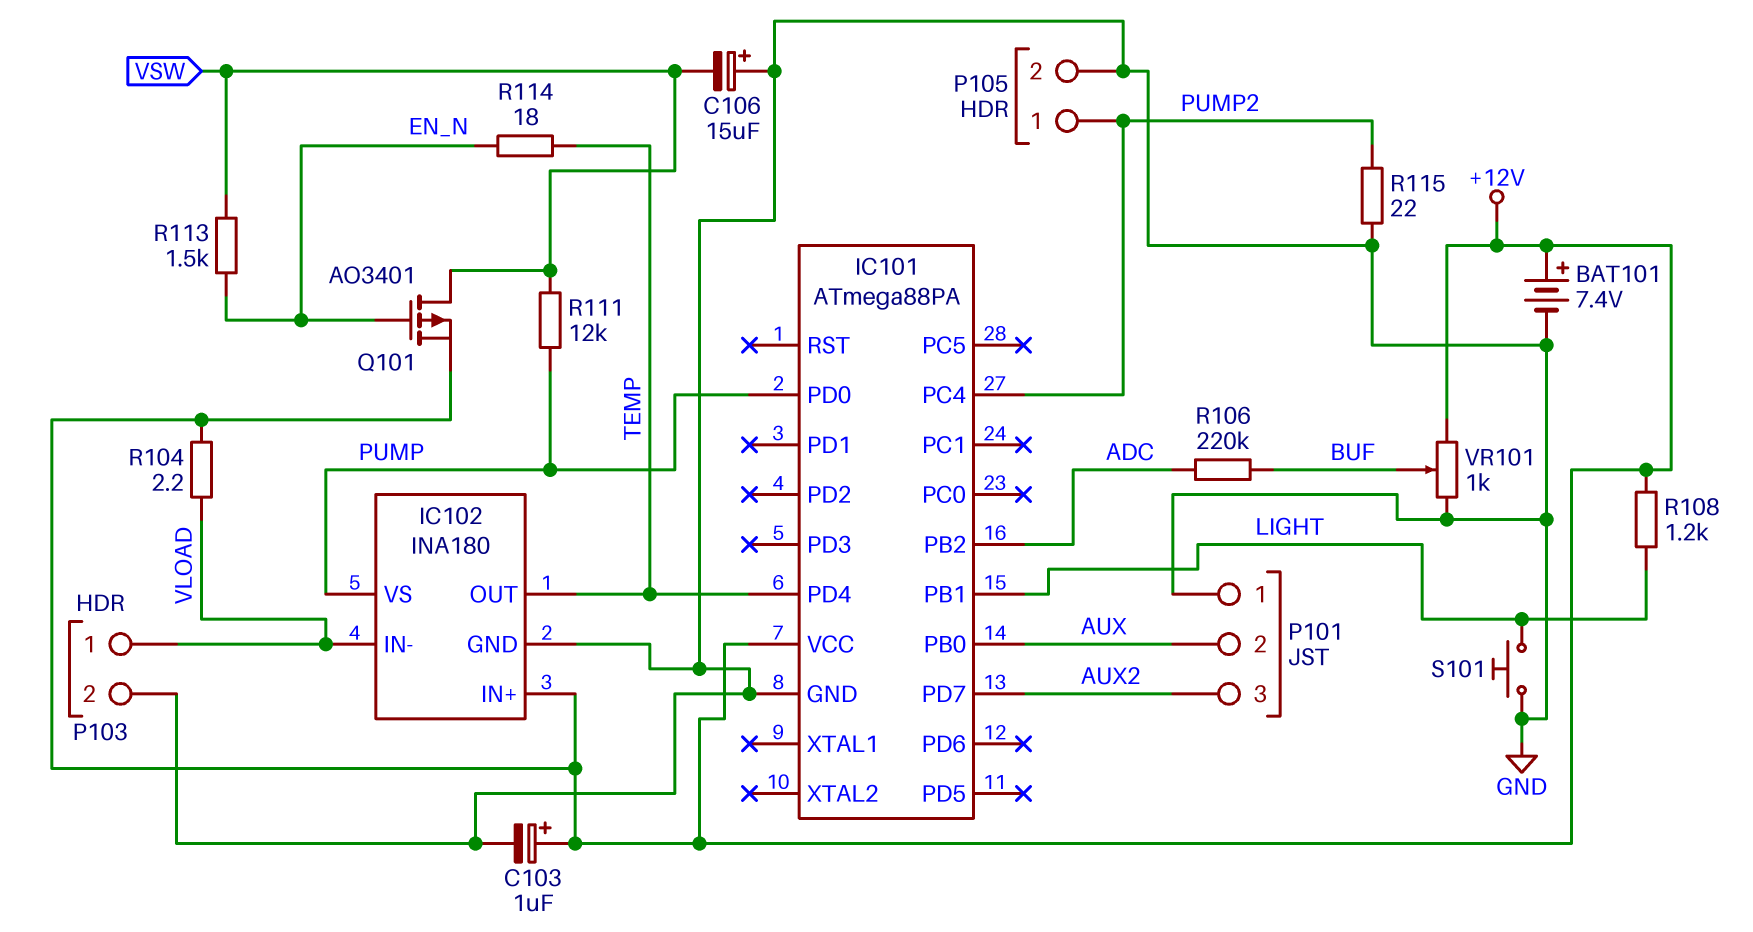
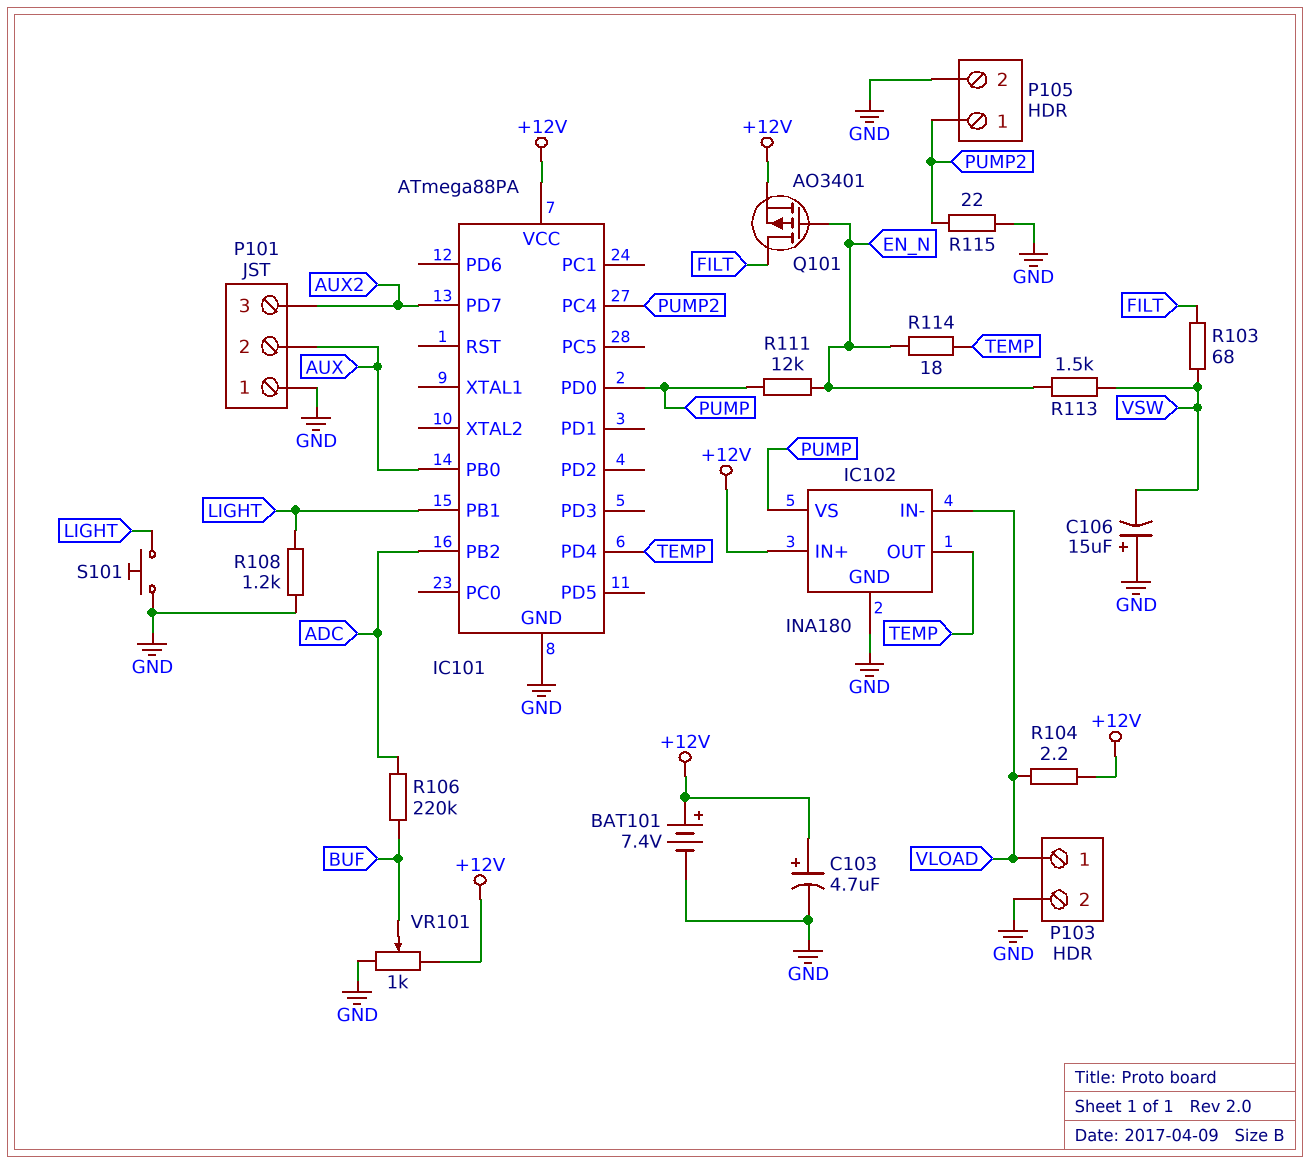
C103: 1uF (plus +12V, minus GND) -> 4.7uF (plus +12V, minus GND)
Q101: PMOS AO3401 (G EN_N, D VSW, S +12V) -> PMOS AO3401 (G EN_N, D FILT, S +12V)
R103: none -> 68 (FILT, VSW)
R108: 1.2k (+12V, LIGHT) -> 1.2k (GND, LIGHT)
R111: 12k (PUMP, VSW) -> 12k (EN_N, PUMP)

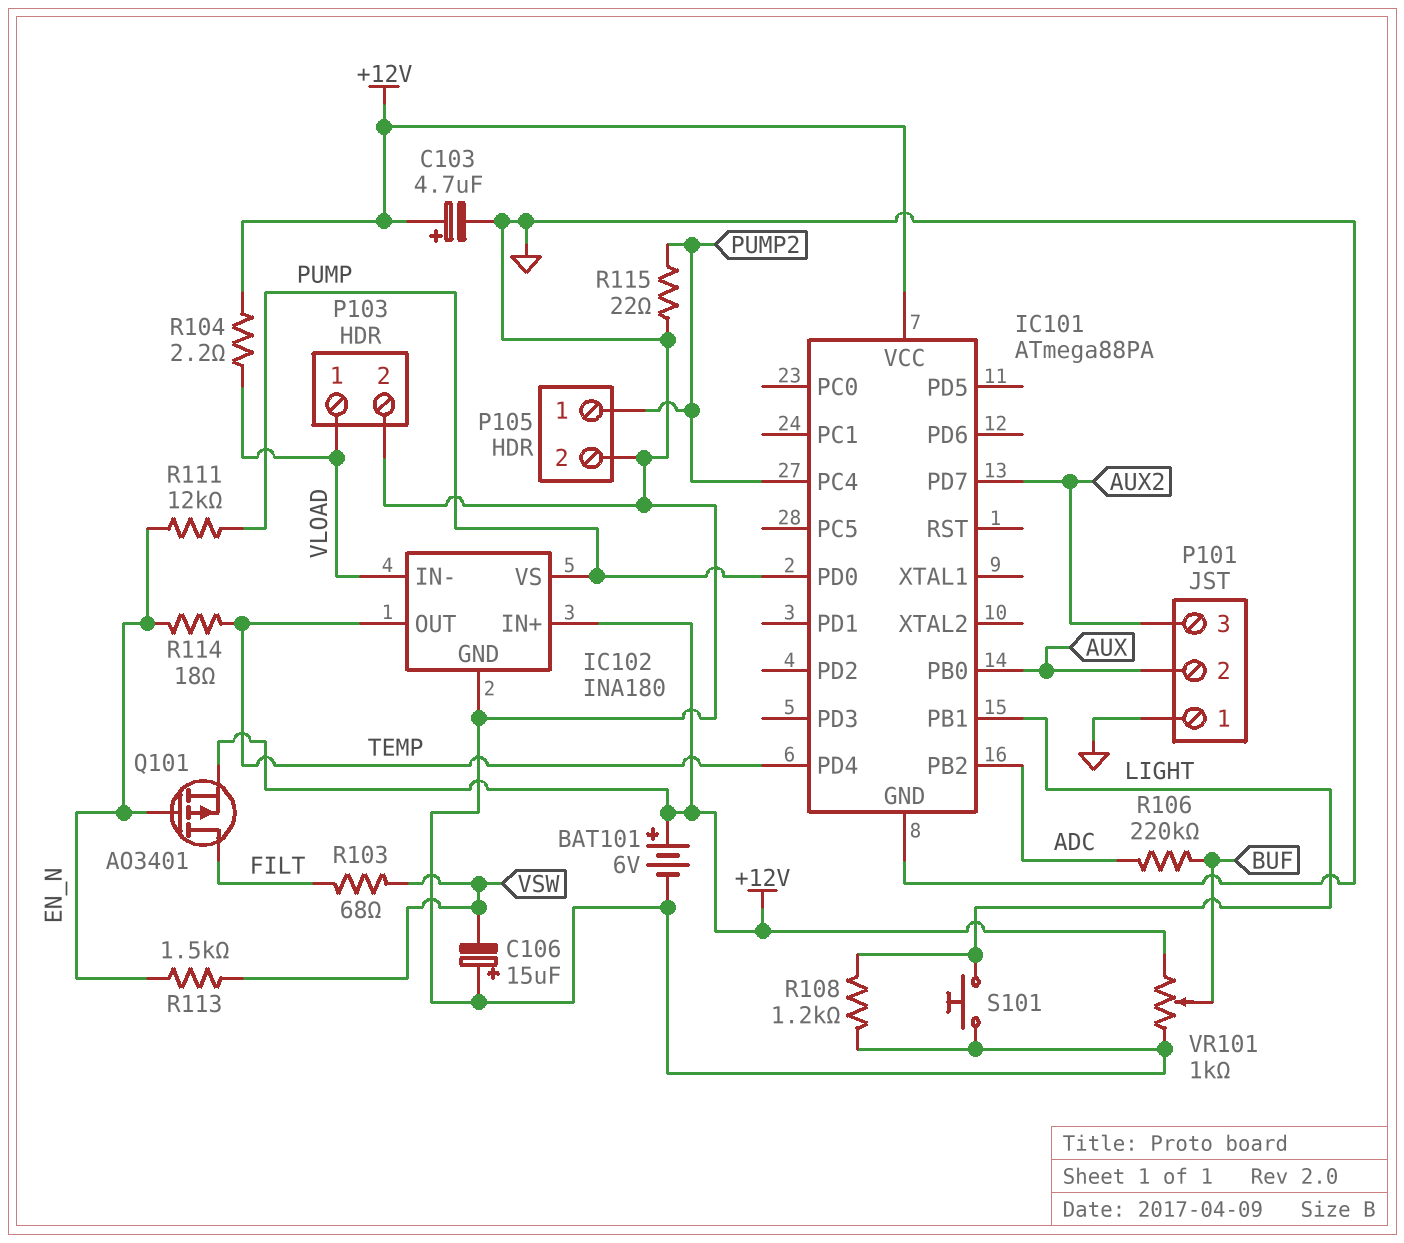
BAT101: 7.4V (plus +12V, minus GND) -> 6V (plus +12V, minus GND)

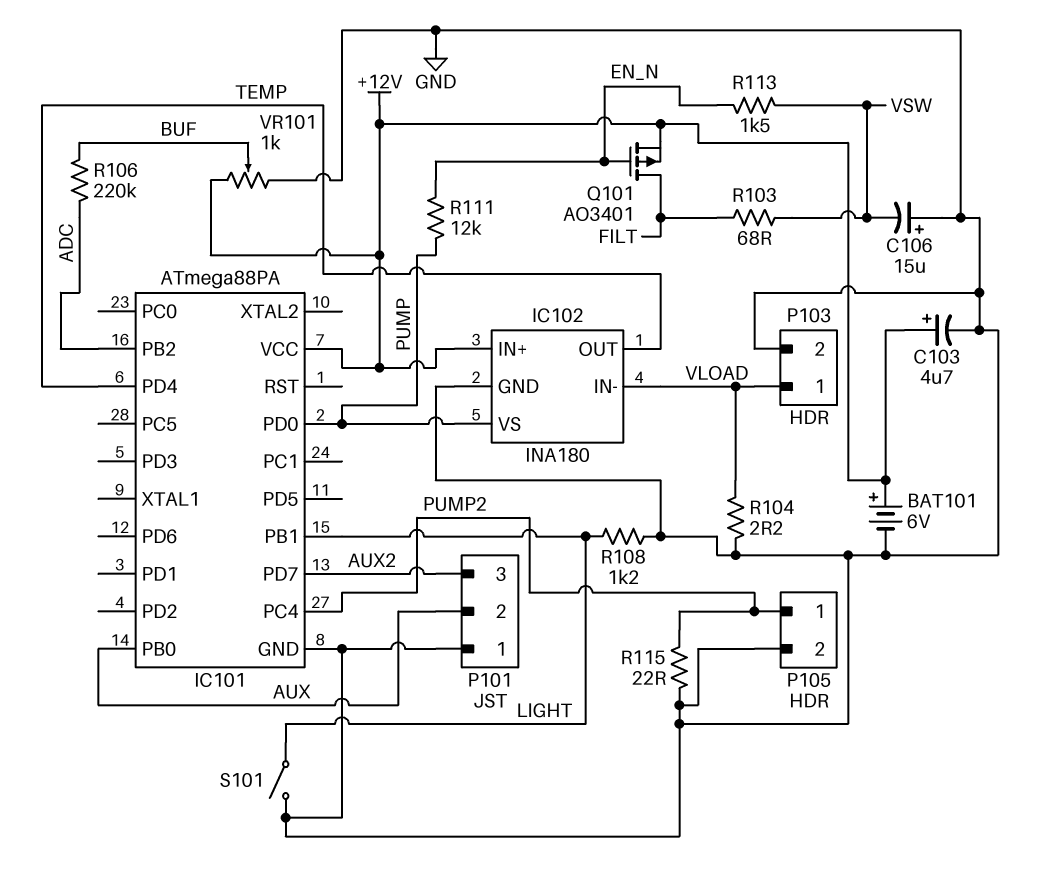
R104: 2.2 (+12V, VLOAD) -> 2.2 (GND, VLOAD)
R114: 18 (EN_N, TEMP) -> none
S101: button (GND, LIGHT) -> switch (GND, LIGHT)

